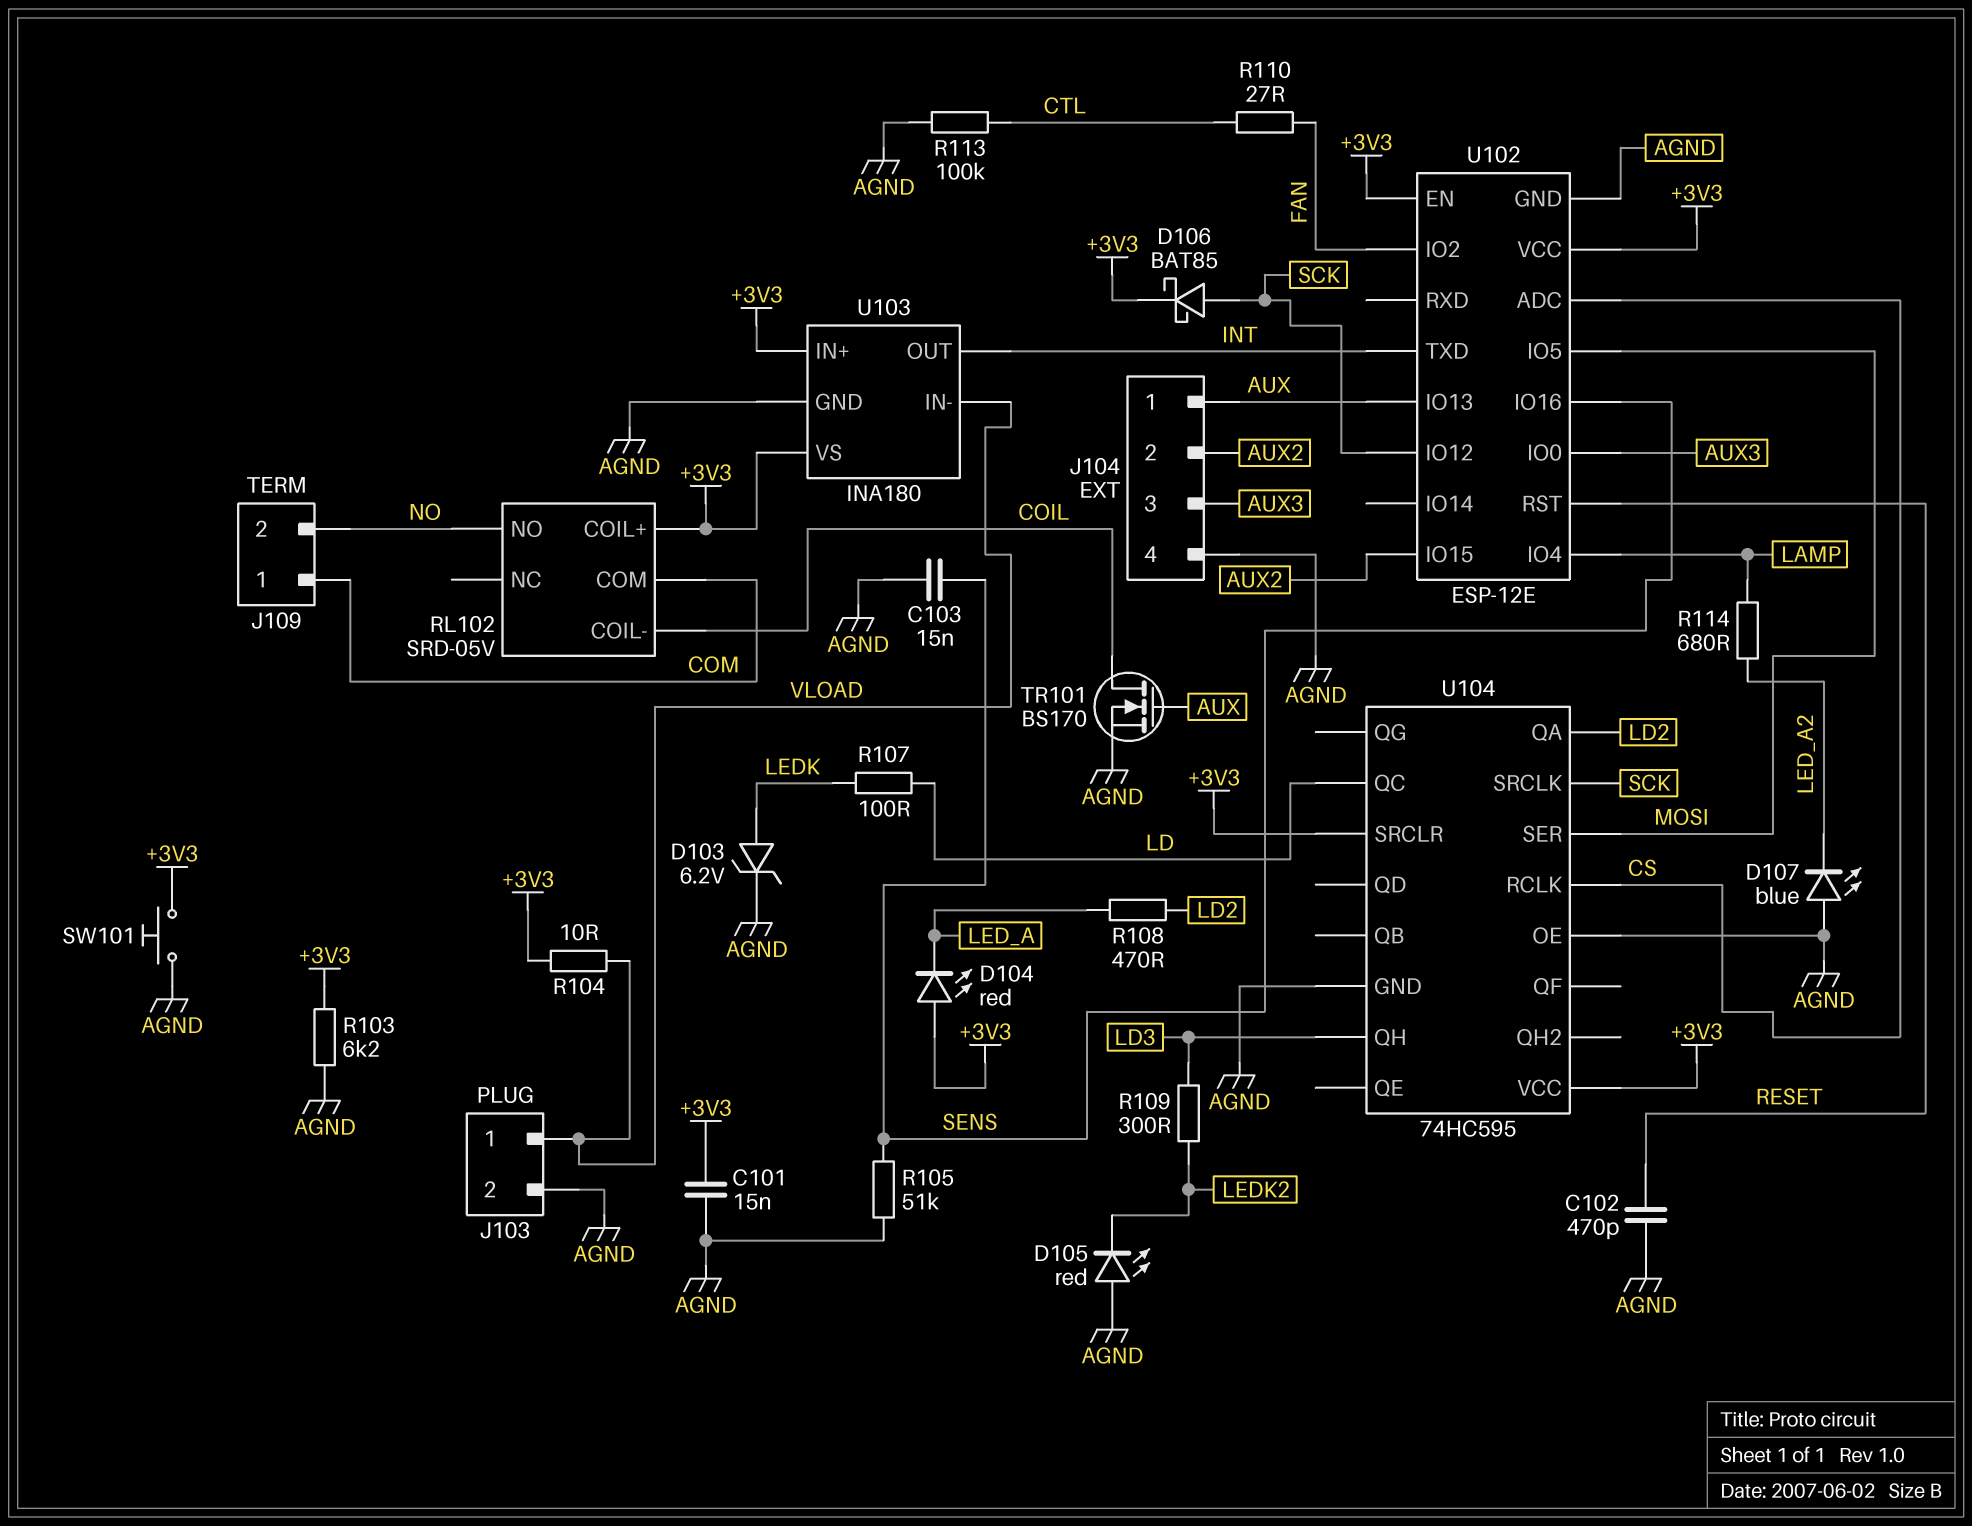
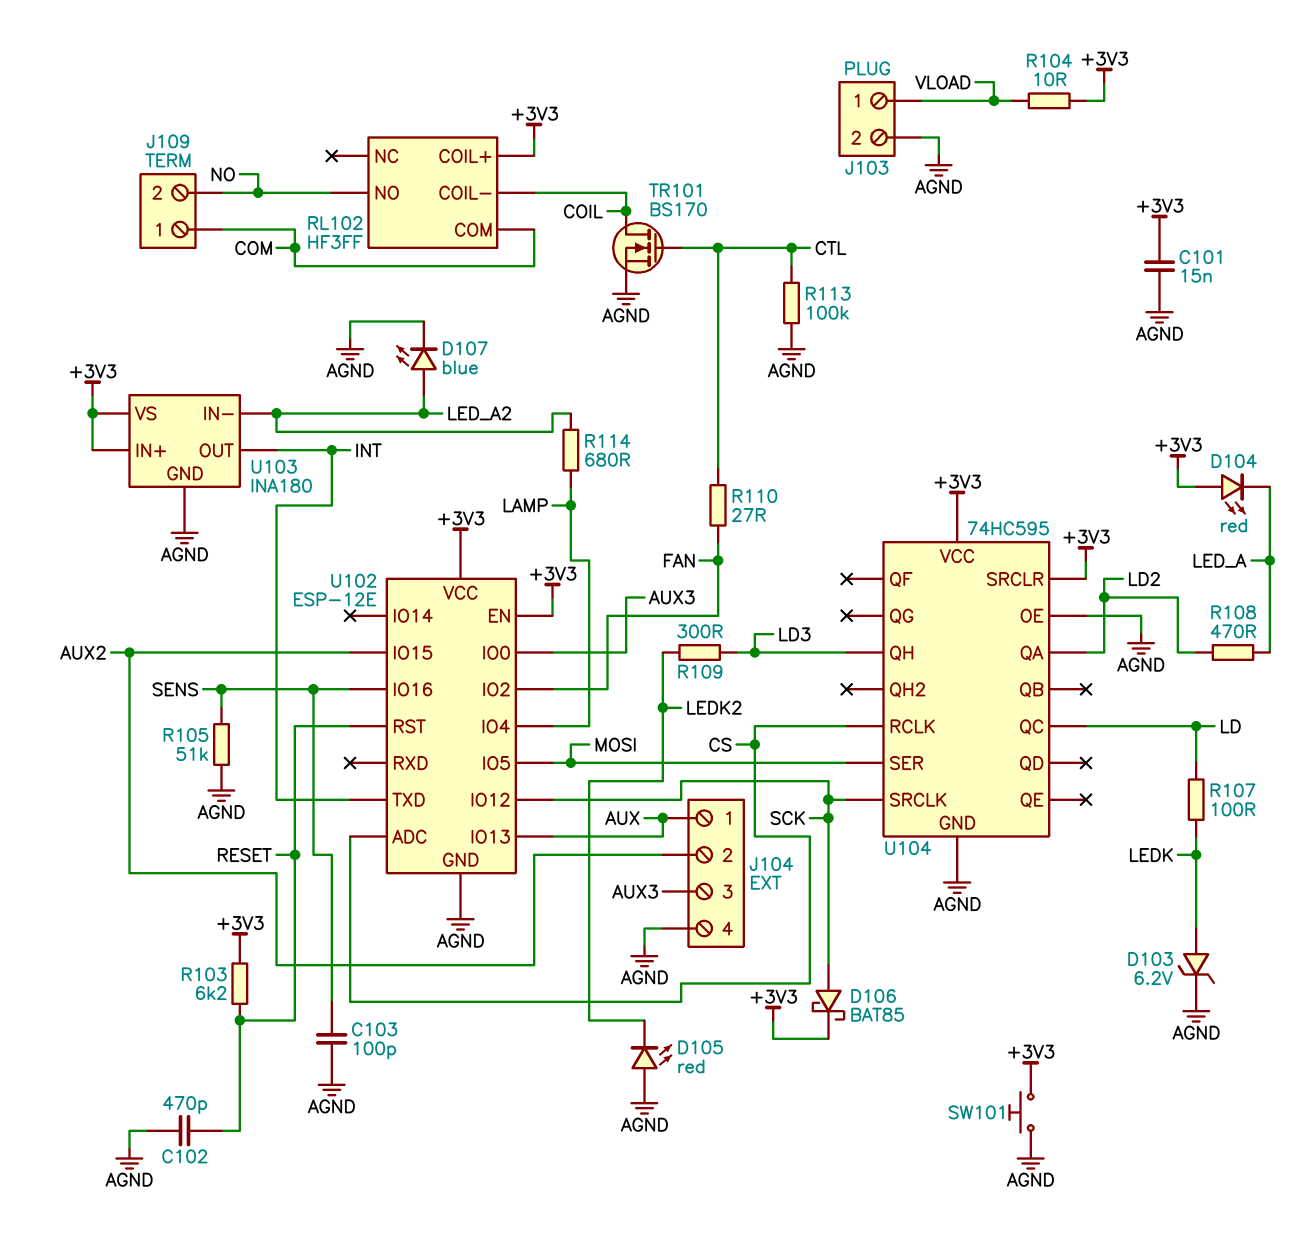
C103: 15nF (AGND, SENS) -> 100pF (AGND, SENS)
D107: LED blue (A AGND, K LED_A2) -> LED blue (A LED_A2, K AGND)
R103: 6.2k (+3V3, AGND) -> 6.2k (+3V3, RESET)
RL102: SRD-05V -> HF3FF
TR101: NMOS BS170 (G AUX, D COIL, S AGND) -> NMOS BS170 (G CTL, D COIL, S AGND)
U103 pin IN-: VLOAD -> LED_A2

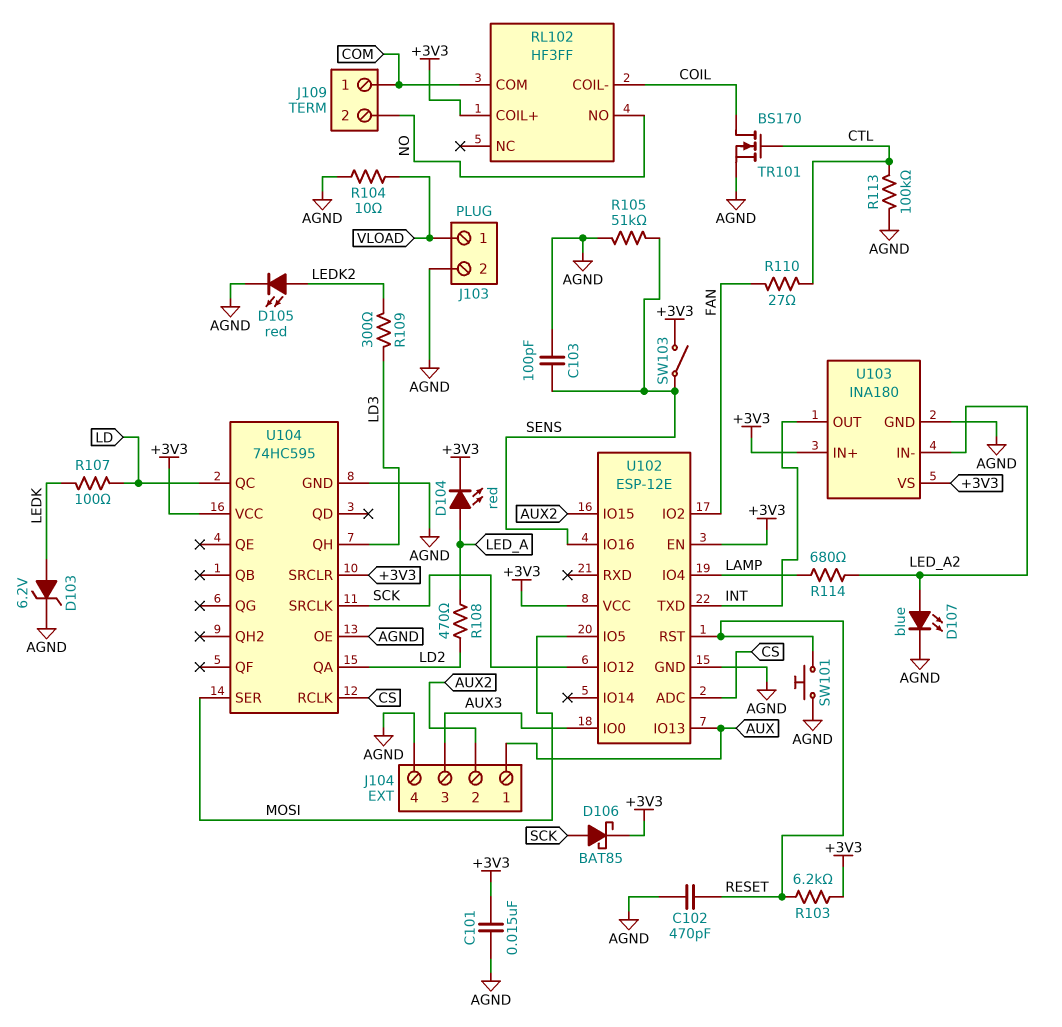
D104: LED red (A +3V3, K LED_A) -> LED red (A LED_A, K +3V3)
D105: LED red (A AGND, K LEDK2) -> LED red (A LEDK2, K AGND)
R104: 10 (+3V3, VLOAD) -> 10 (AGND, VLOAD)
SW101: button (+3V3, AGND) -> button (AGND, RESET)
SW103: none -> switch (+3V3, SENS)

